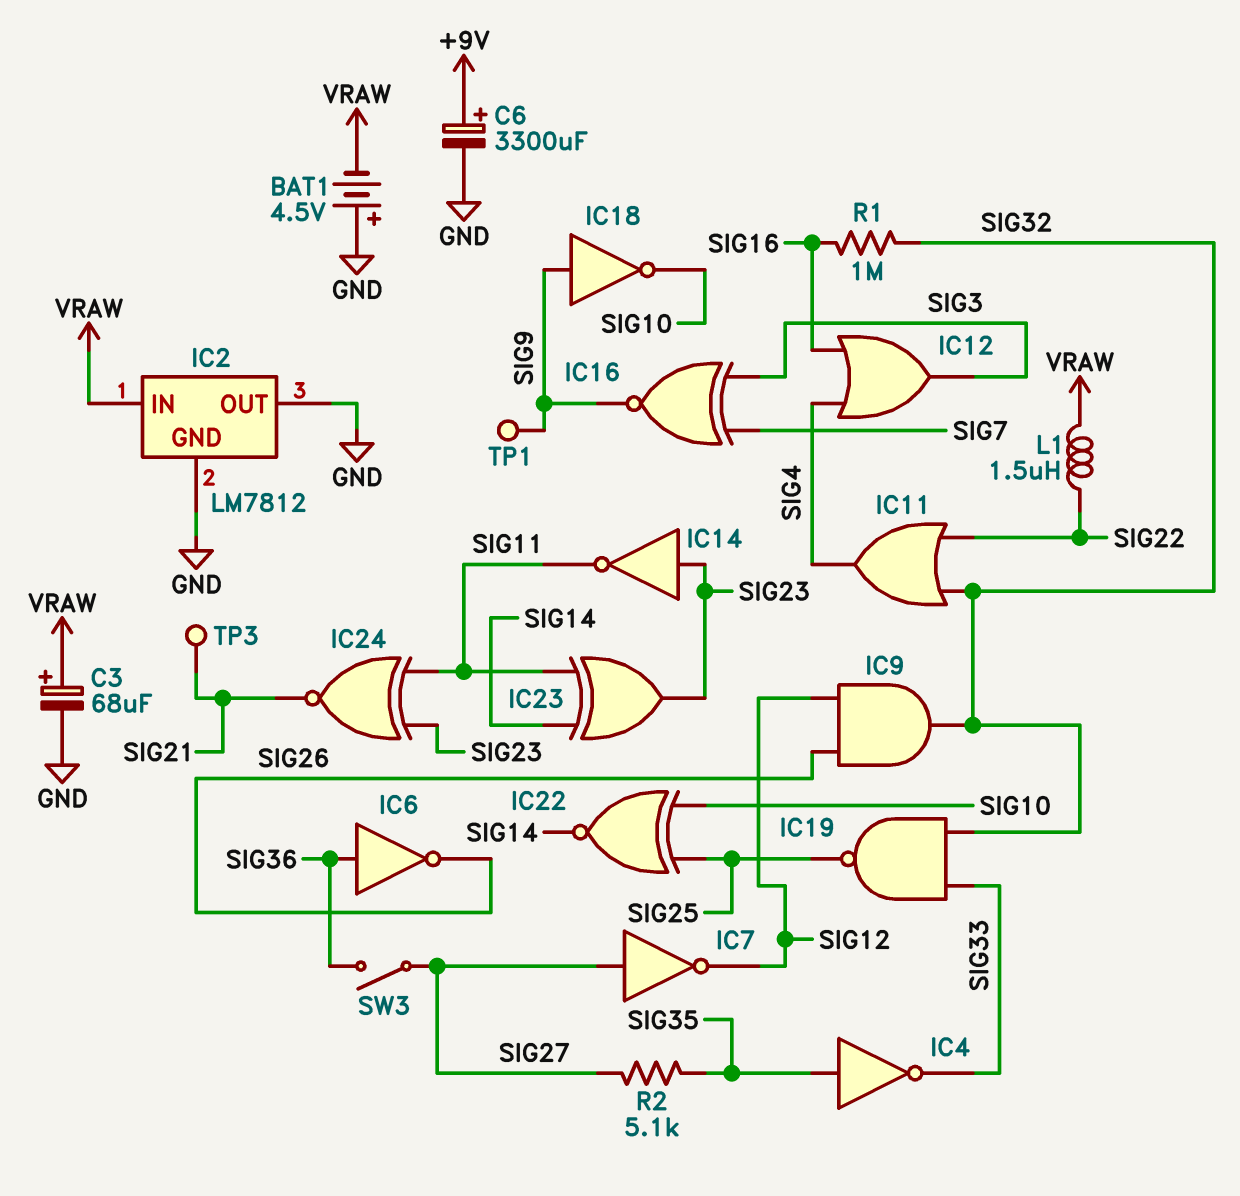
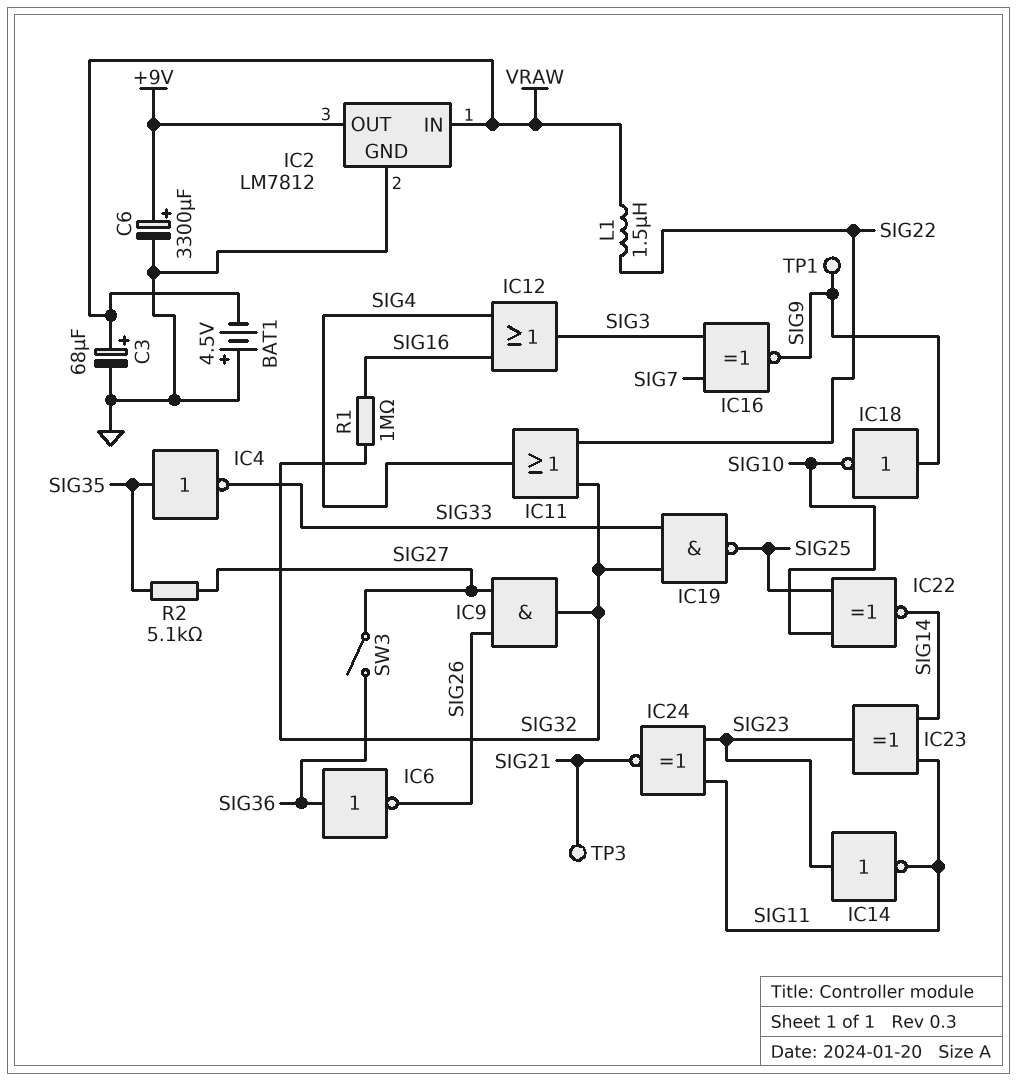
IC2 pin OUT: GND -> +9V
IC7: NOT (in SIG27, out SIG12) -> none
IC9: AND (in SIG12, in SIG26, out SIG32) -> AND (in SIG26, in SIG27, out SIG32)

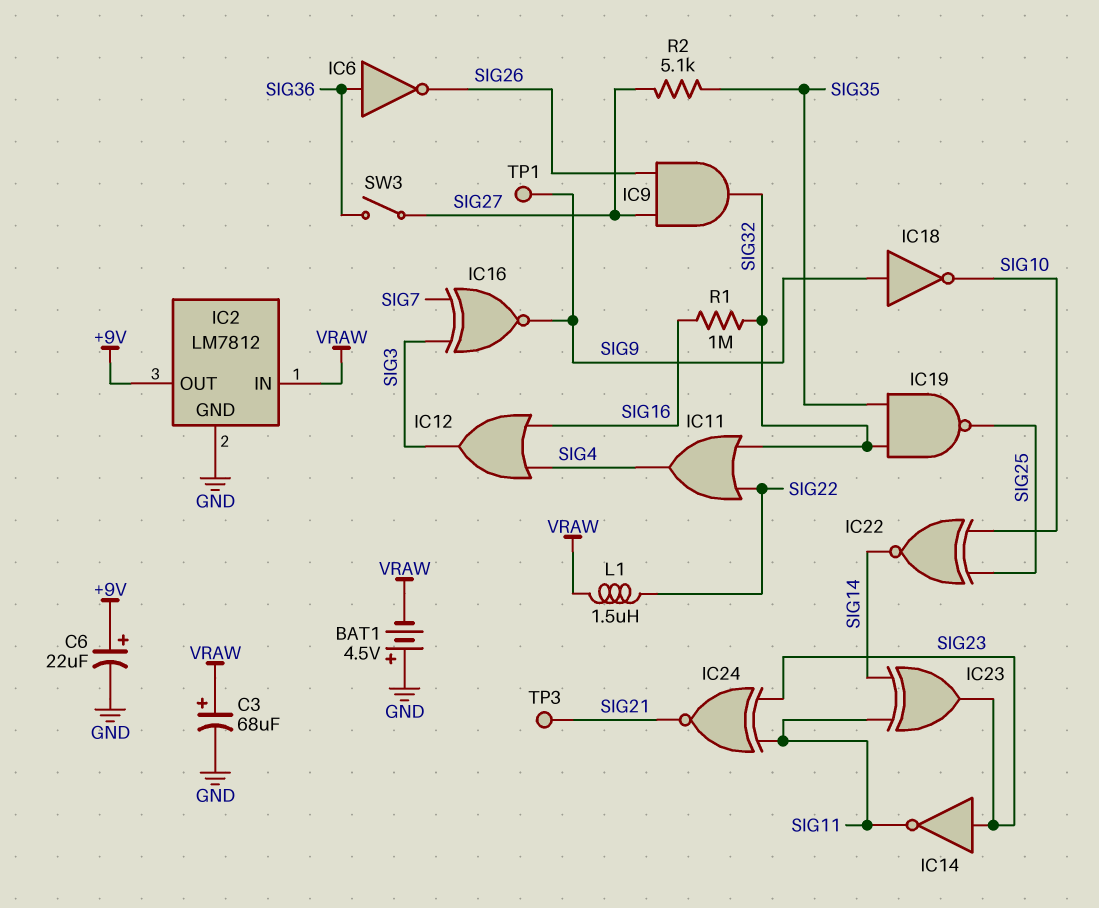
C6: 3300uF (plus +9V, minus GND) -> 22uF (plus +9V, minus GND)
IC4: NOT (in SIG35, out SIG33) -> none
IC19: NAND (in SIG32, in SIG33, out SIG25) -> NAND (in SIG32, in SIG35, out SIG25)

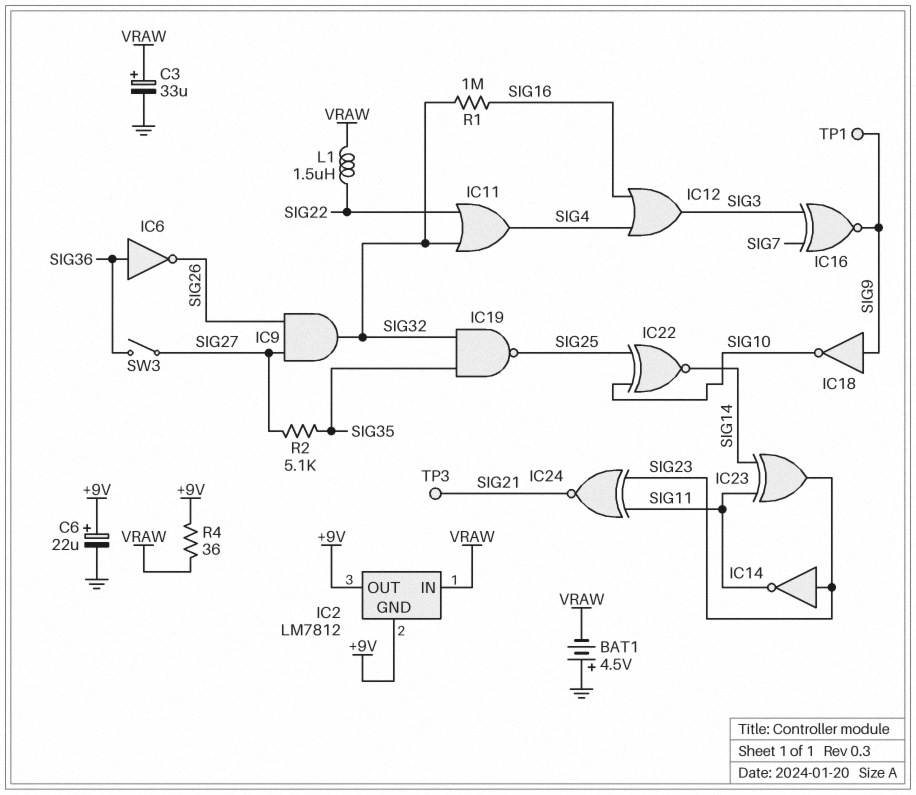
C3: 68uF (plus VRAW, minus GND) -> 33uF (plus VRAW, minus GND)
IC2 pin GND: GND -> +9V
R4: none -> 36 (+9V, VRAW)

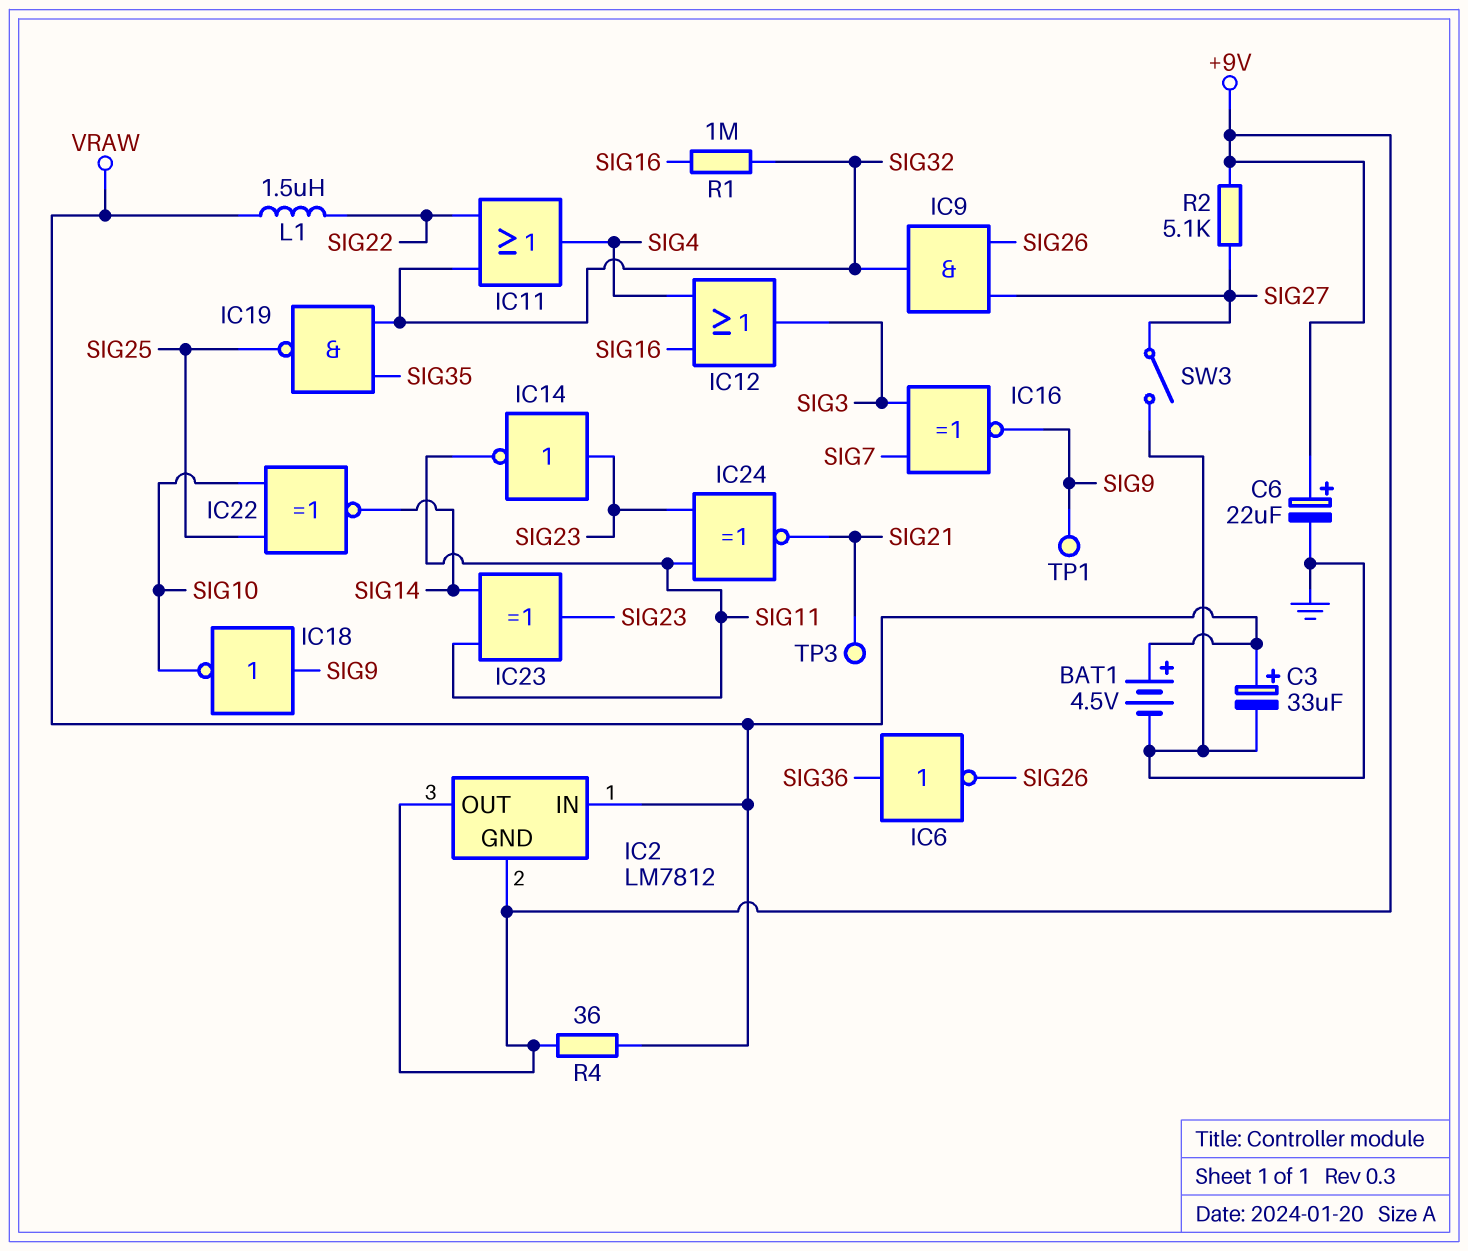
BAT1: 4.5V (plus GND, minus VRAW) -> 4.5V (plus VRAW, minus GND)
R2: 5.1k (SIG27, SIG35) -> 5.1k (+9V, SIG27)
SW3: switch (SIG27, SIG36) -> switch (GND, SIG27)

